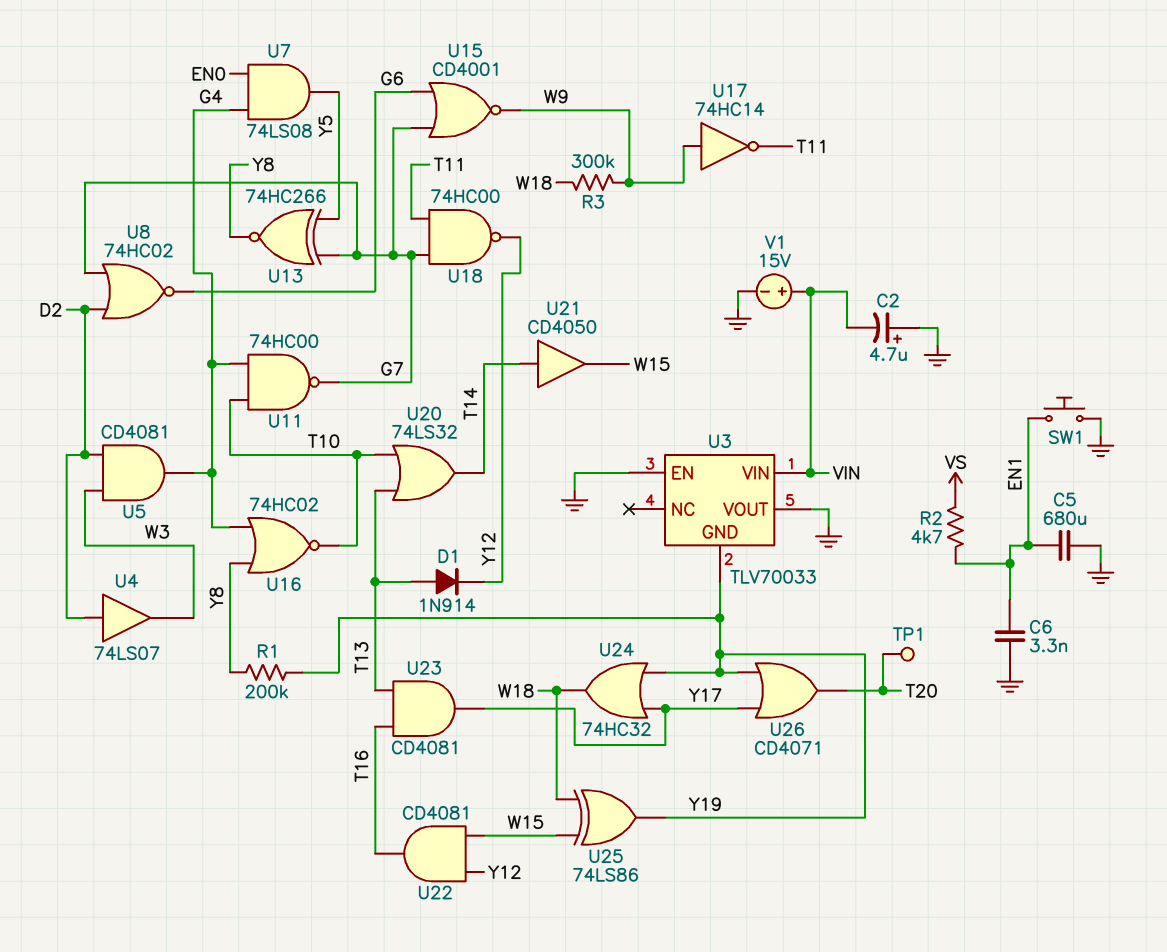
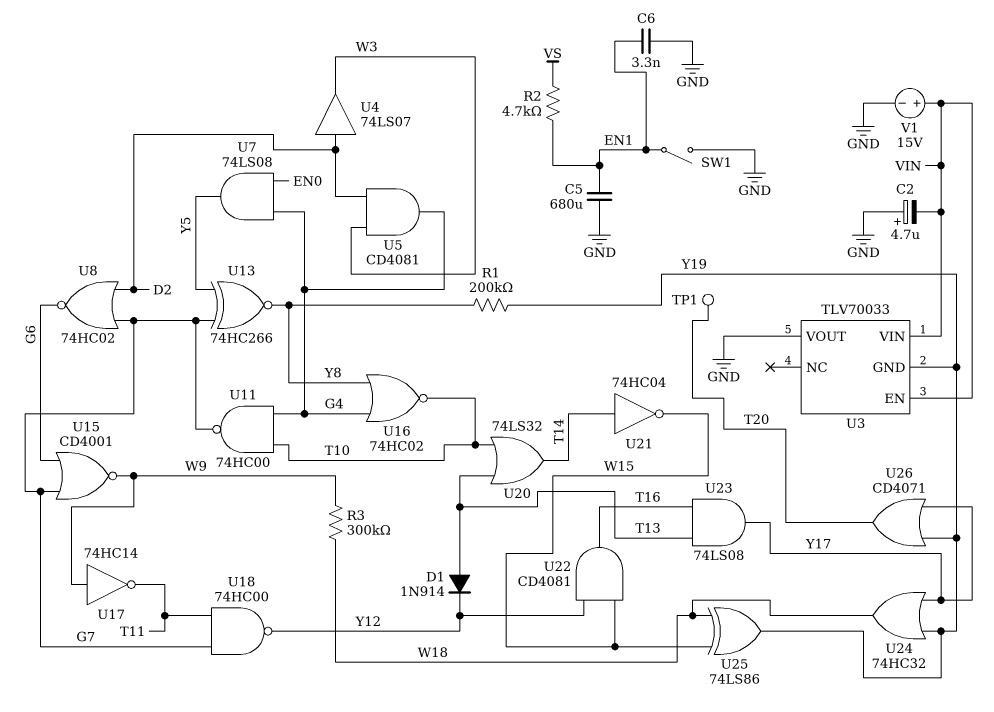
SW1: button (EN1, GND) -> switch (EN1, GND)
U3 pin EN: GND -> VIN
U21: buffer CD4050 (in T14, out W15) -> NOT 74HC04 (in T14, out W15)
U23: AND CD4081 (in T13, in T16, out Y17) -> AND 74LS08 (in T13, in T16, out Y17)

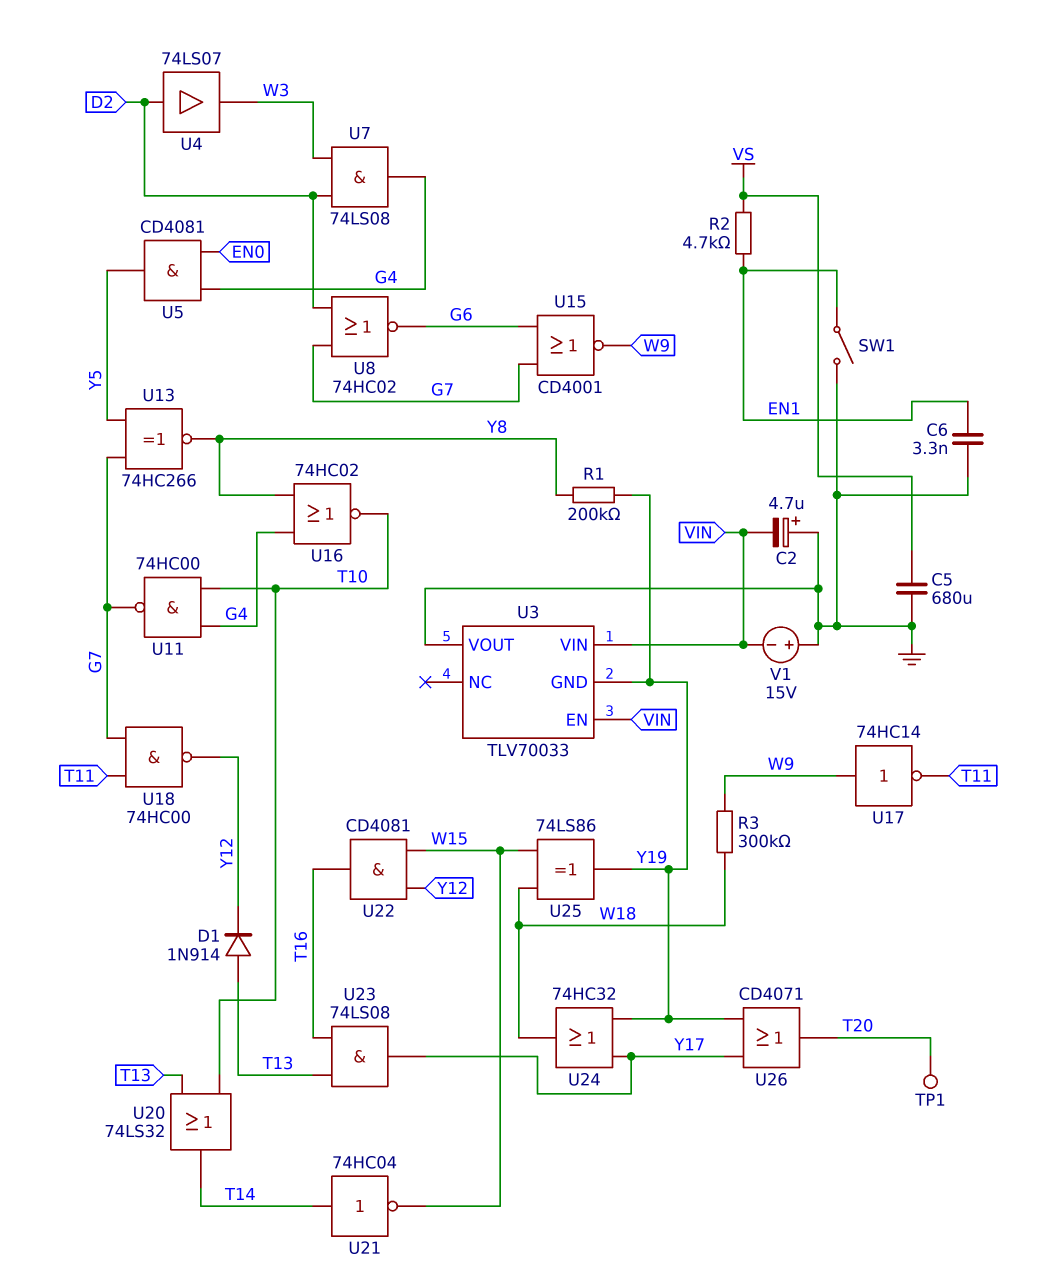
C5: 680uF (EN1, GND) -> 680uF (GND, VS)
U5: AND CD4081 (in D2, in W3, out G4) -> AND CD4081 (in EN0, in G4, out Y5)
U7: AND 74LS08 (in EN0, in G4, out Y5) -> AND 74LS08 (in D2, in W3, out G4)
V1: 15V (plus VIN, minus GND) -> 15V (plus GND, minus VIN)

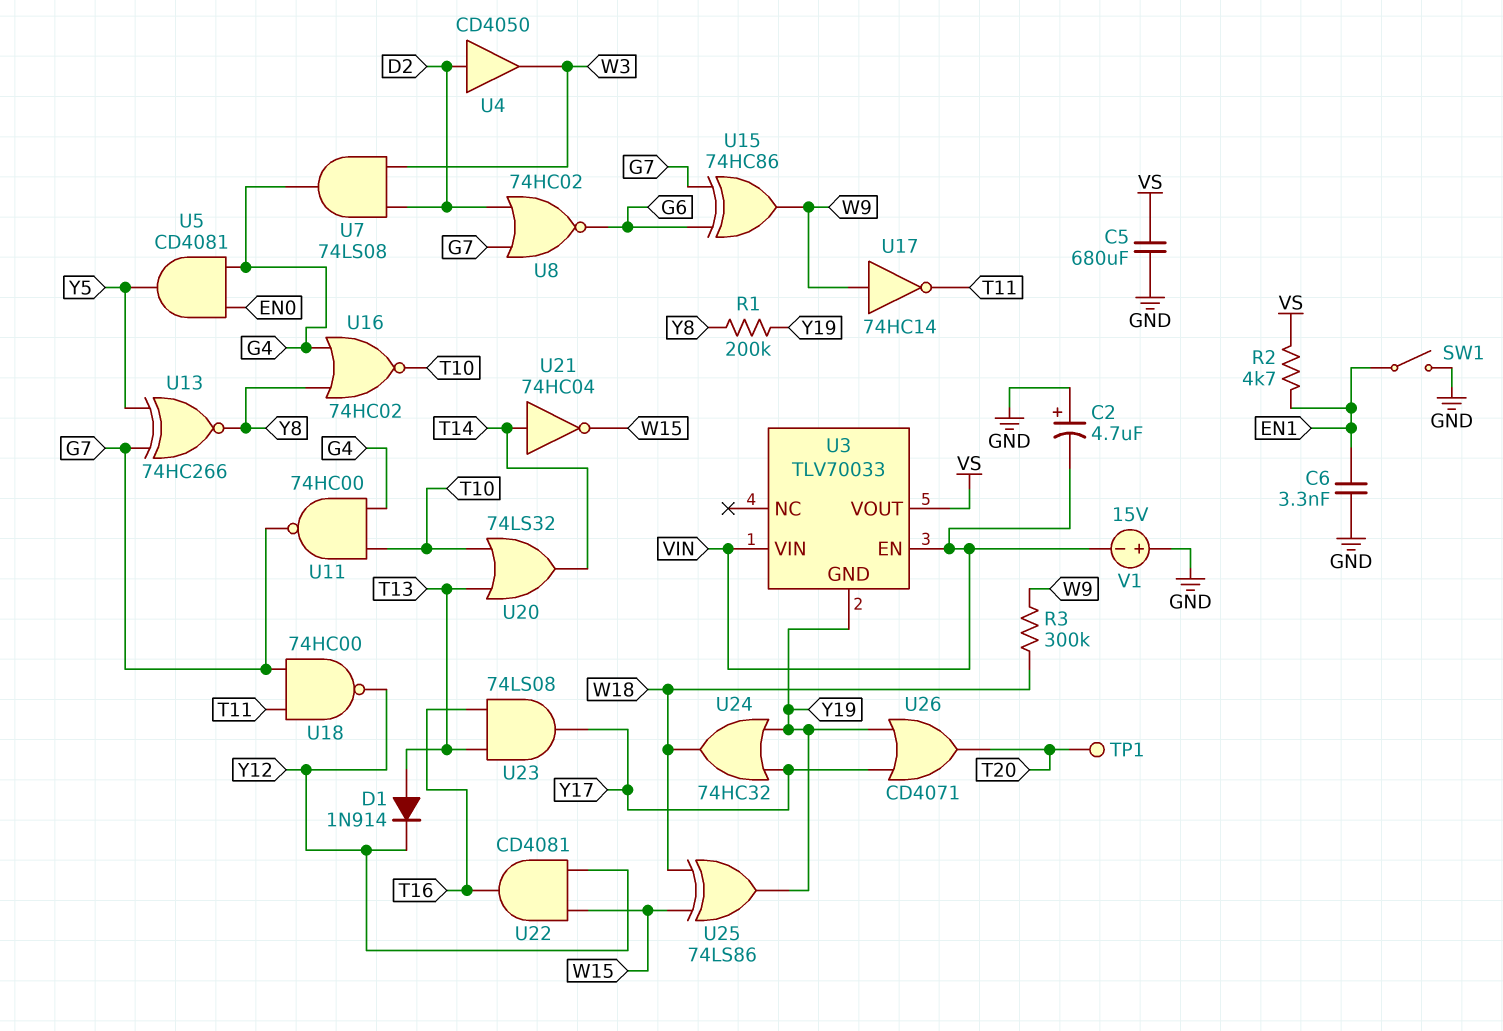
U3 pin VOUT: GND -> VS
U4: buffer 74LS07 (in D2, out W3) -> buffer CD4050 (in D2, out W3)
U15: NOR CD4001 (in G6, in G7, out W9) -> XOR 74HC86 (in G6, in G7, out W9)

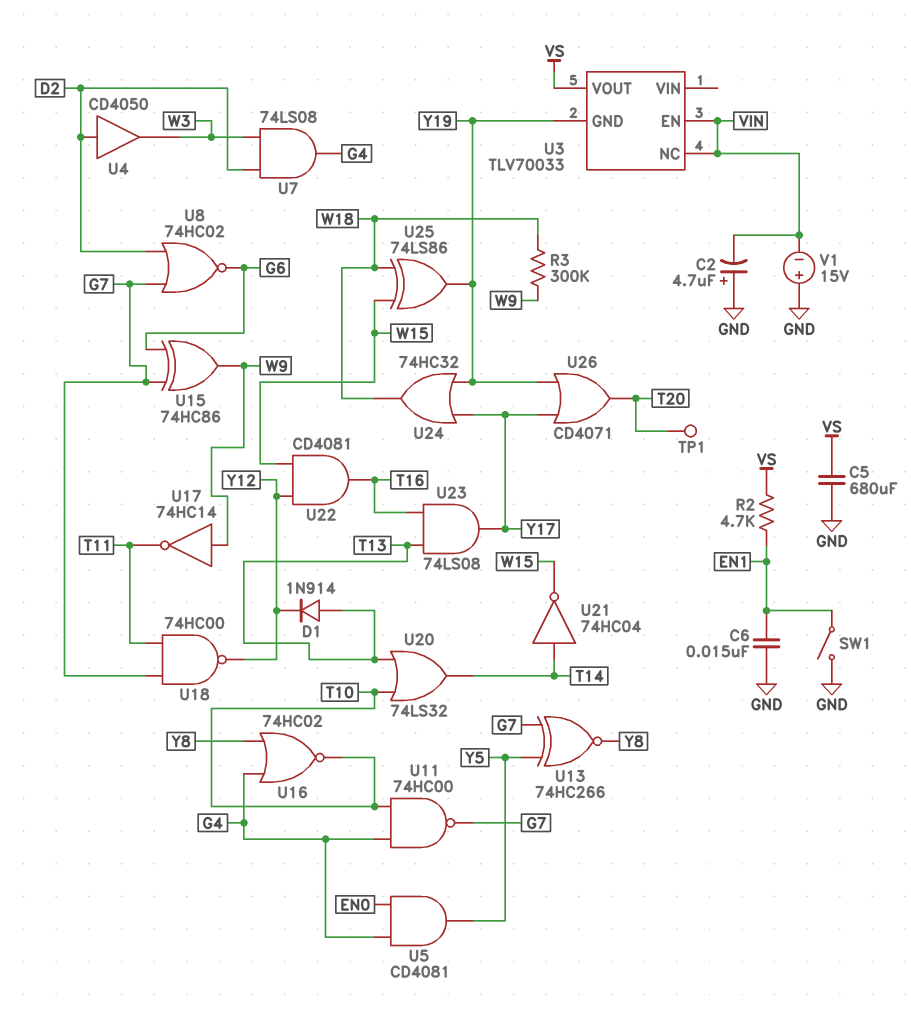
C6: 3.3nF (EN1, GND) -> 15nF (EN1, GND)
R1: 200k (Y8, Y19) -> none
U3 pin NC: none -> VIN
U3 pin VIN: VIN -> none

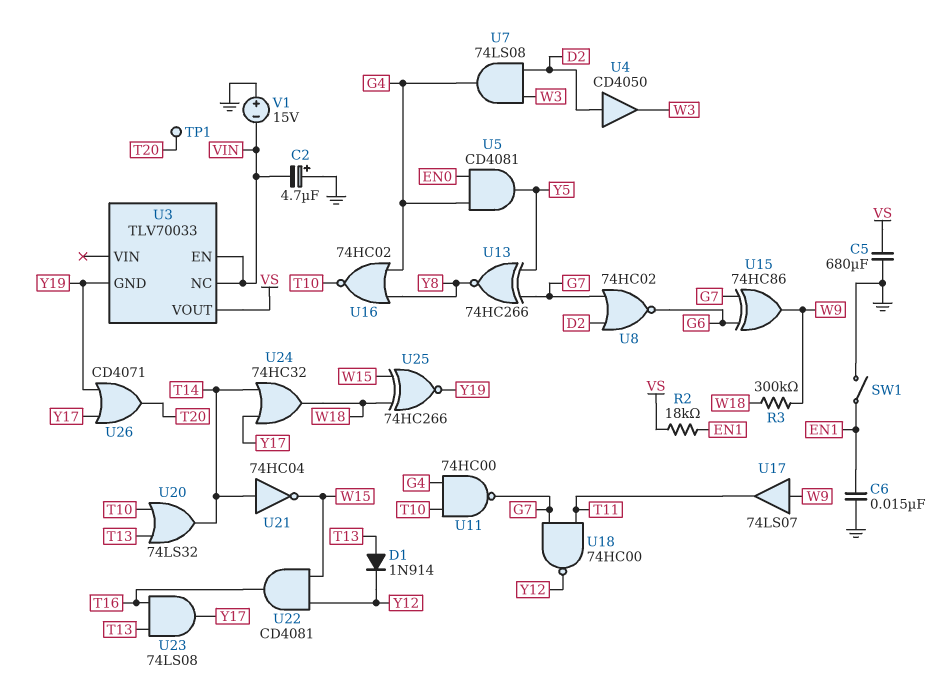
R2: 4.7k (EN1, VS) -> 18k (EN1, VS)
U17: NOT 74HC14 (in W9, out T11) -> buffer 74LS07 (in W9, out T11)
U24: OR 74HC32 (in Y17, in Y19, out W18) -> OR 74HC32 (in T14, in Y17, out W18)
U25: XOR 74LS86 (in W15, in W18, out Y19) -> XNOR 74HC266 (in W15, in W18, out Y19)

